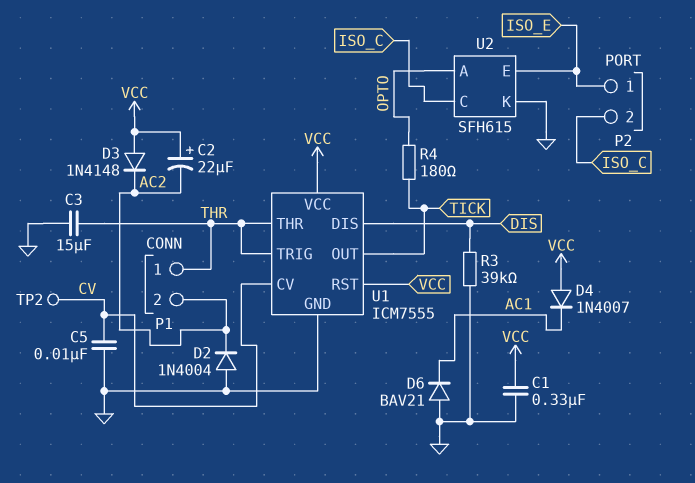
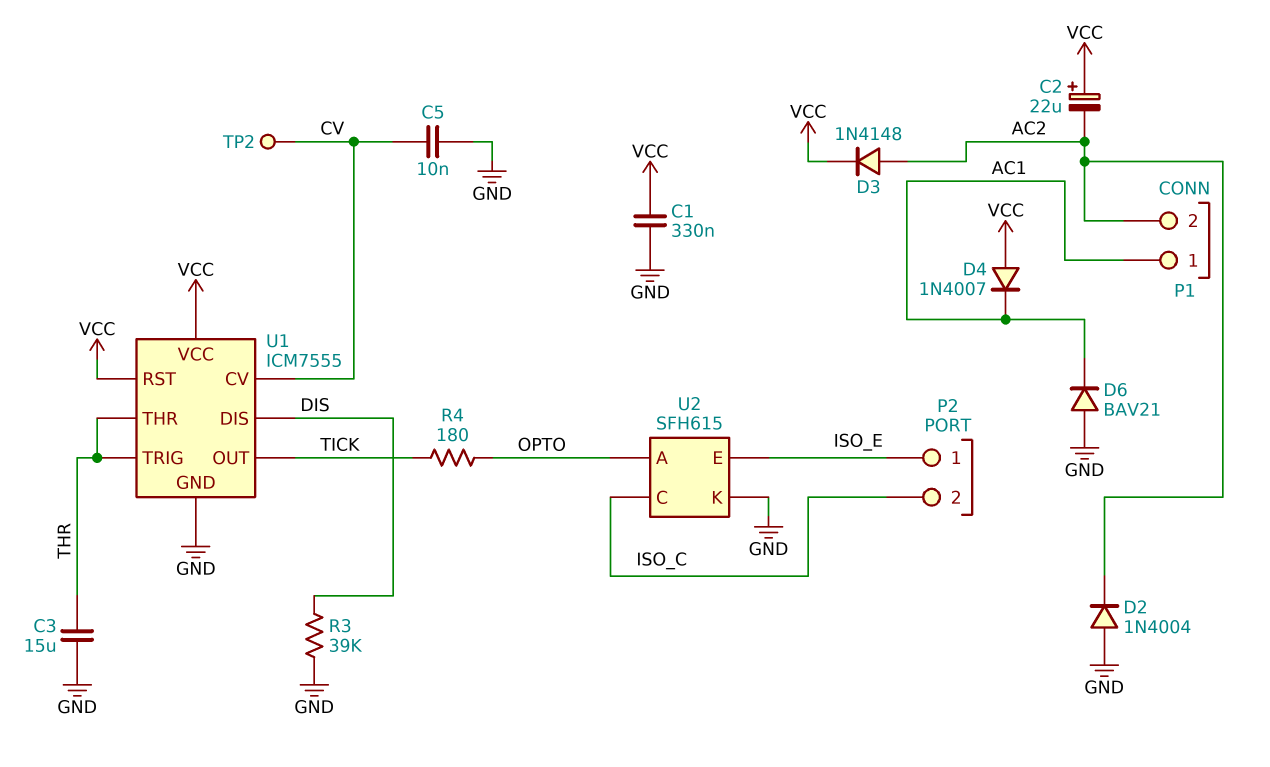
D3: diode 1N4148 (A VCC, K AC2) -> diode 1N4148 (A AC2, K VCC)
P1 pin 1: THR -> AC1

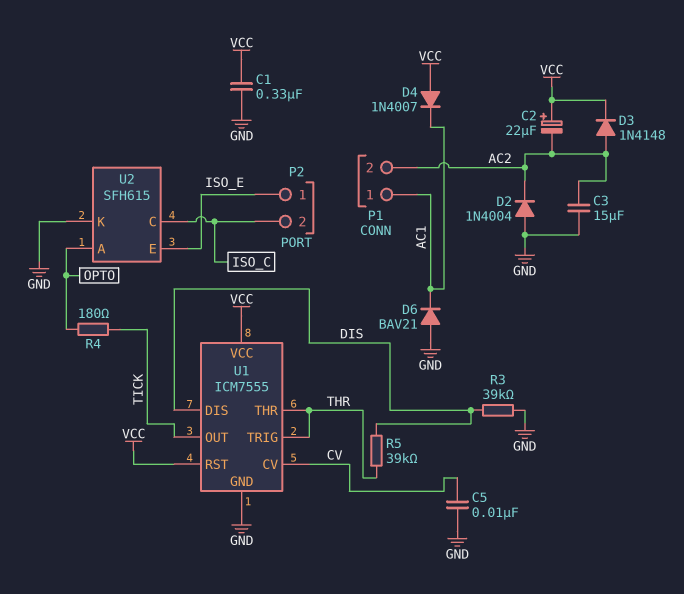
C3: 15uF (GND, THR) -> 15uF (AC2, GND)
R5: none -> 39k (DIS, THR)
TP2: test point (CV) -> none

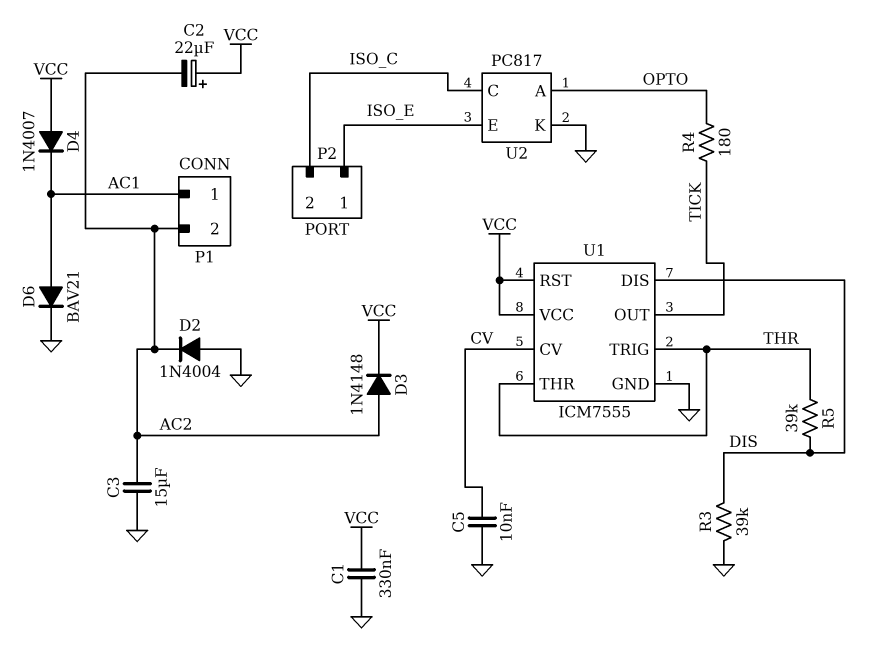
D6: diode BAV21 (A GND, K AC1) -> diode BAV21 (A AC1, K GND)
U2: SFH615 -> PC817

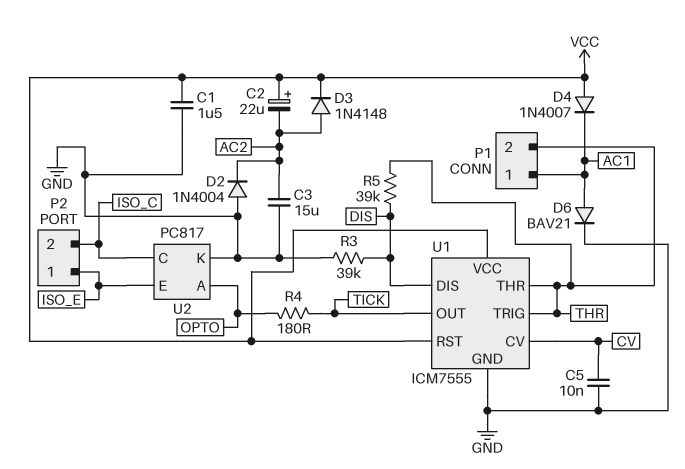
C1: 330nF (GND, VCC) -> 1.5uF (GND, VCC)
P1 pin 2: AC2 -> THR

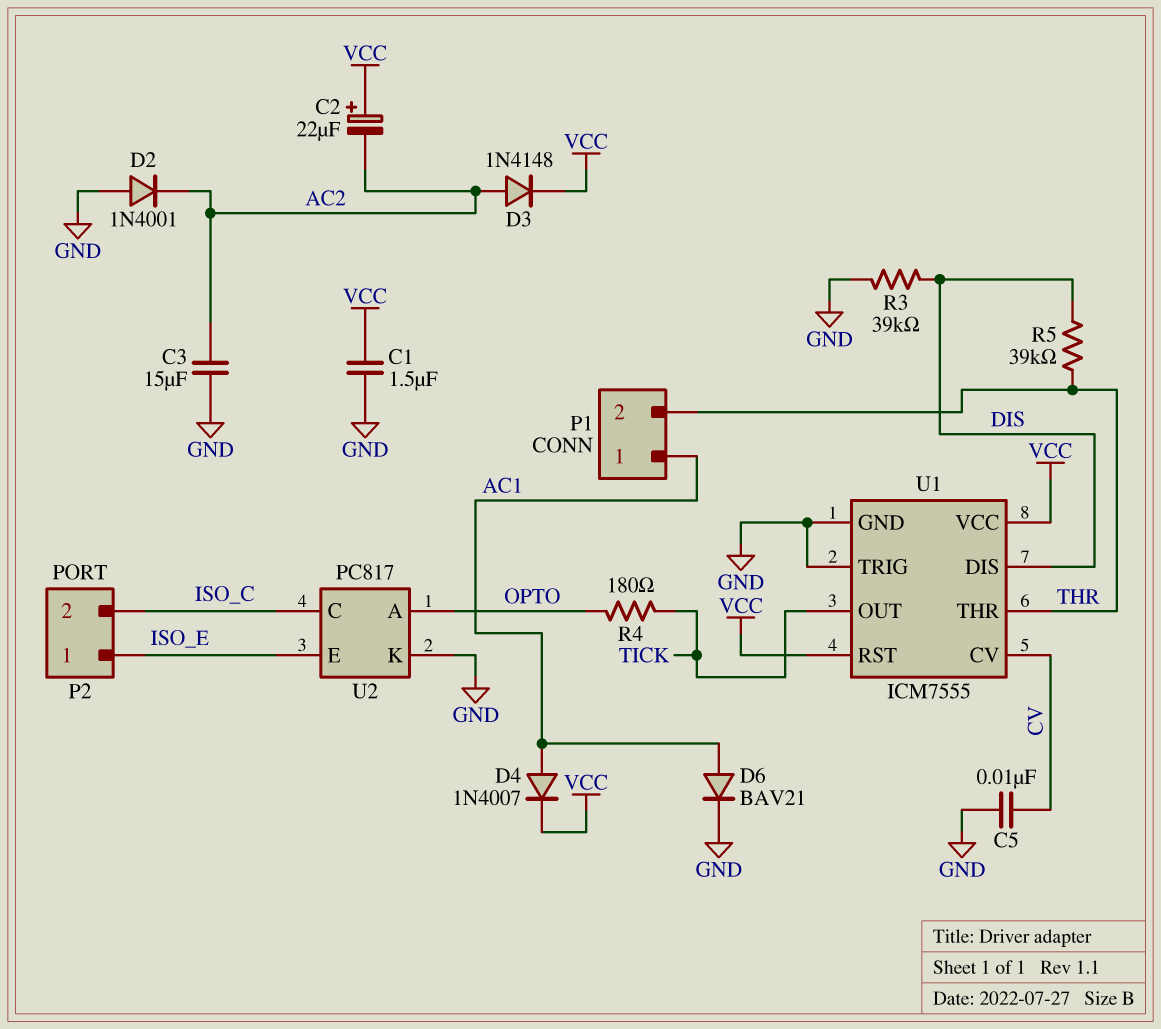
D2: diode 1N4004 (A GND, K AC2) -> diode 1N4001 (A GND, K AC2)
D4: diode 1N4007 (A VCC, K AC1) -> diode 1N4007 (A AC1, K VCC)
U1 pin TRIG: THR -> GND

